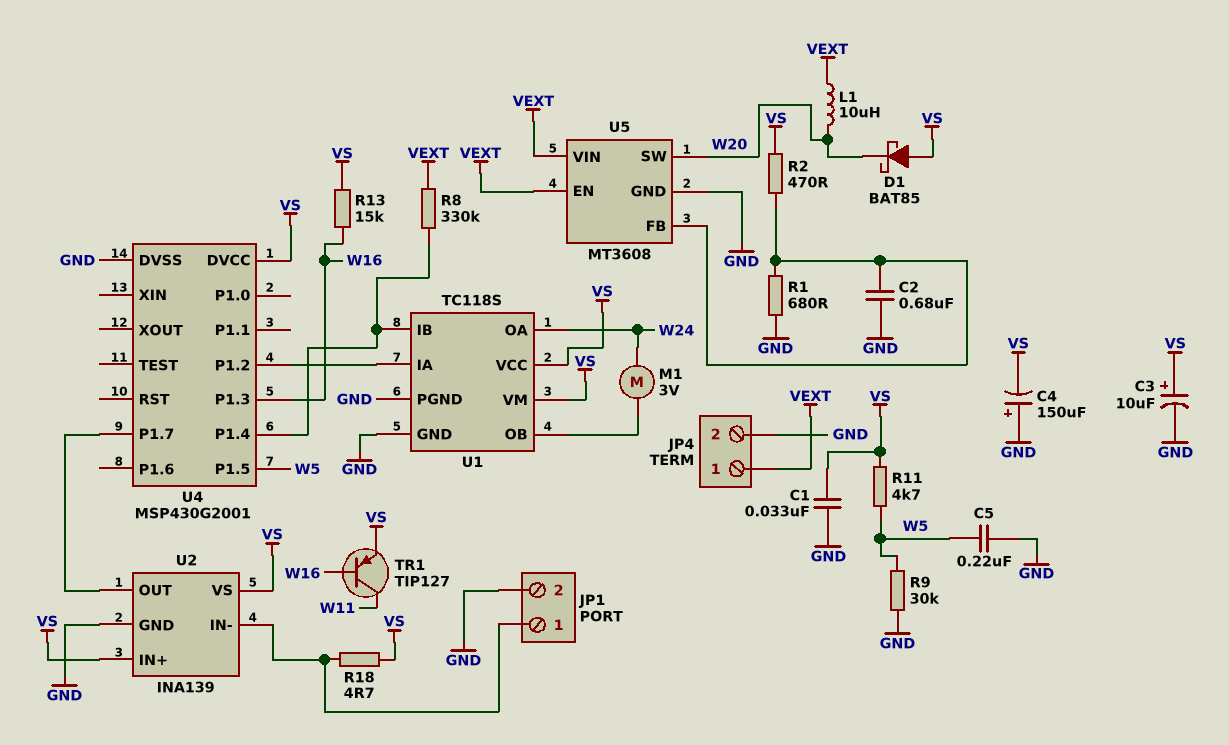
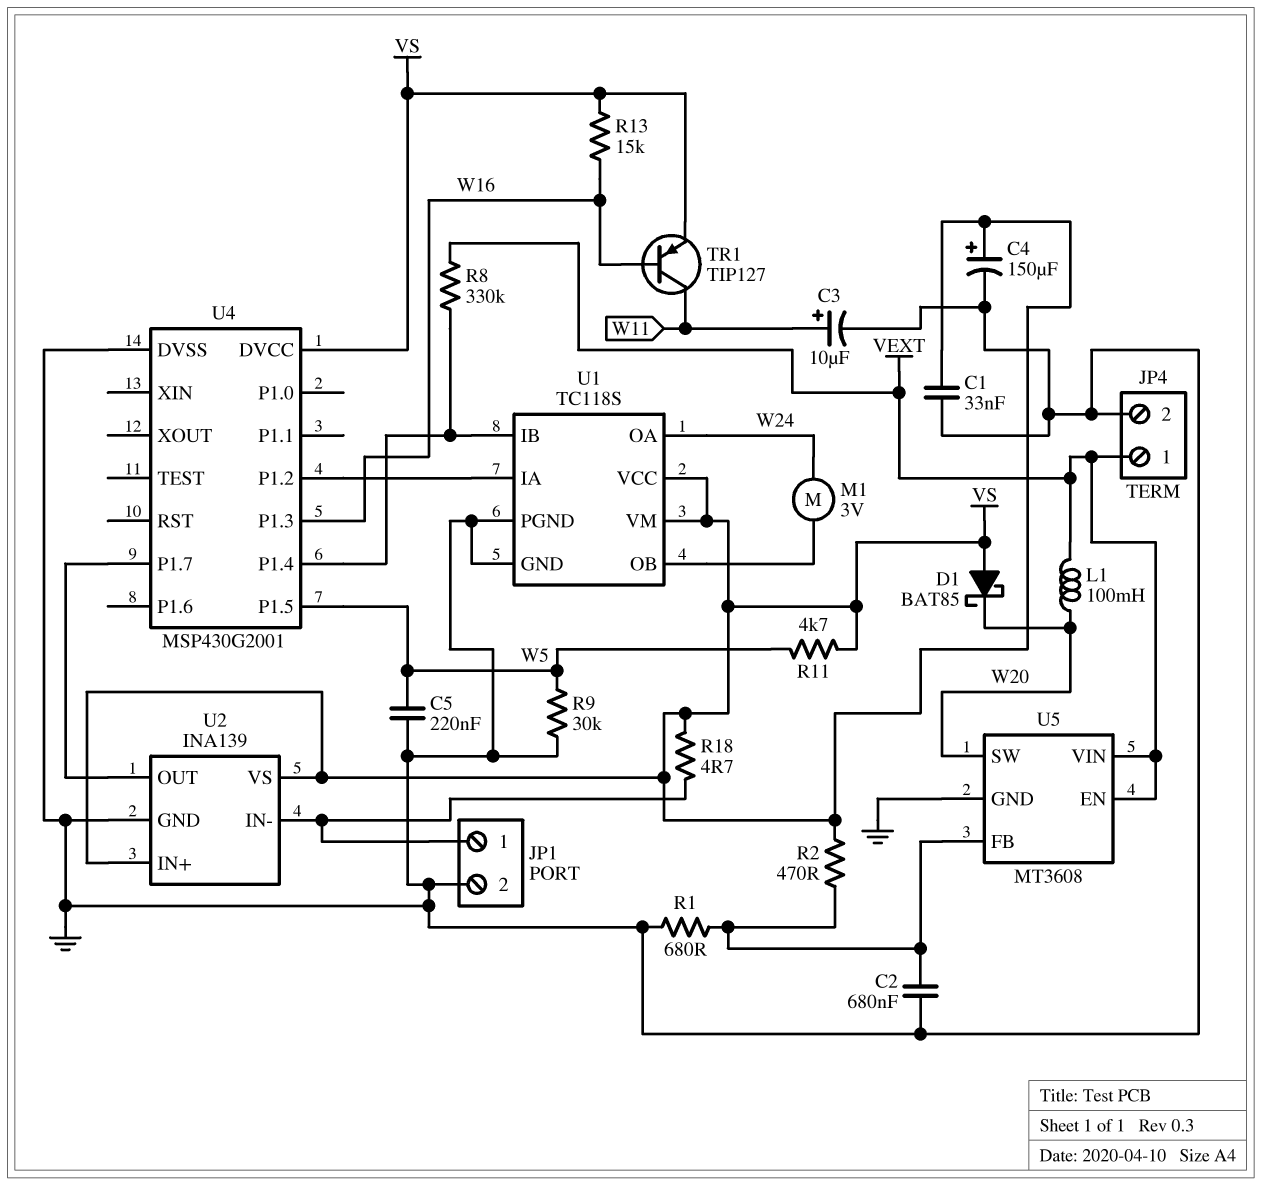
C3: 10uF (plus VS, minus GND) -> 10uF (plus W11, minus GND)
C4: 150uF (plus GND, minus VS) -> 150uF (plus VS, minus GND)
L1: 10uH (VEXT, W20) -> 100mH (VEXT, W20)

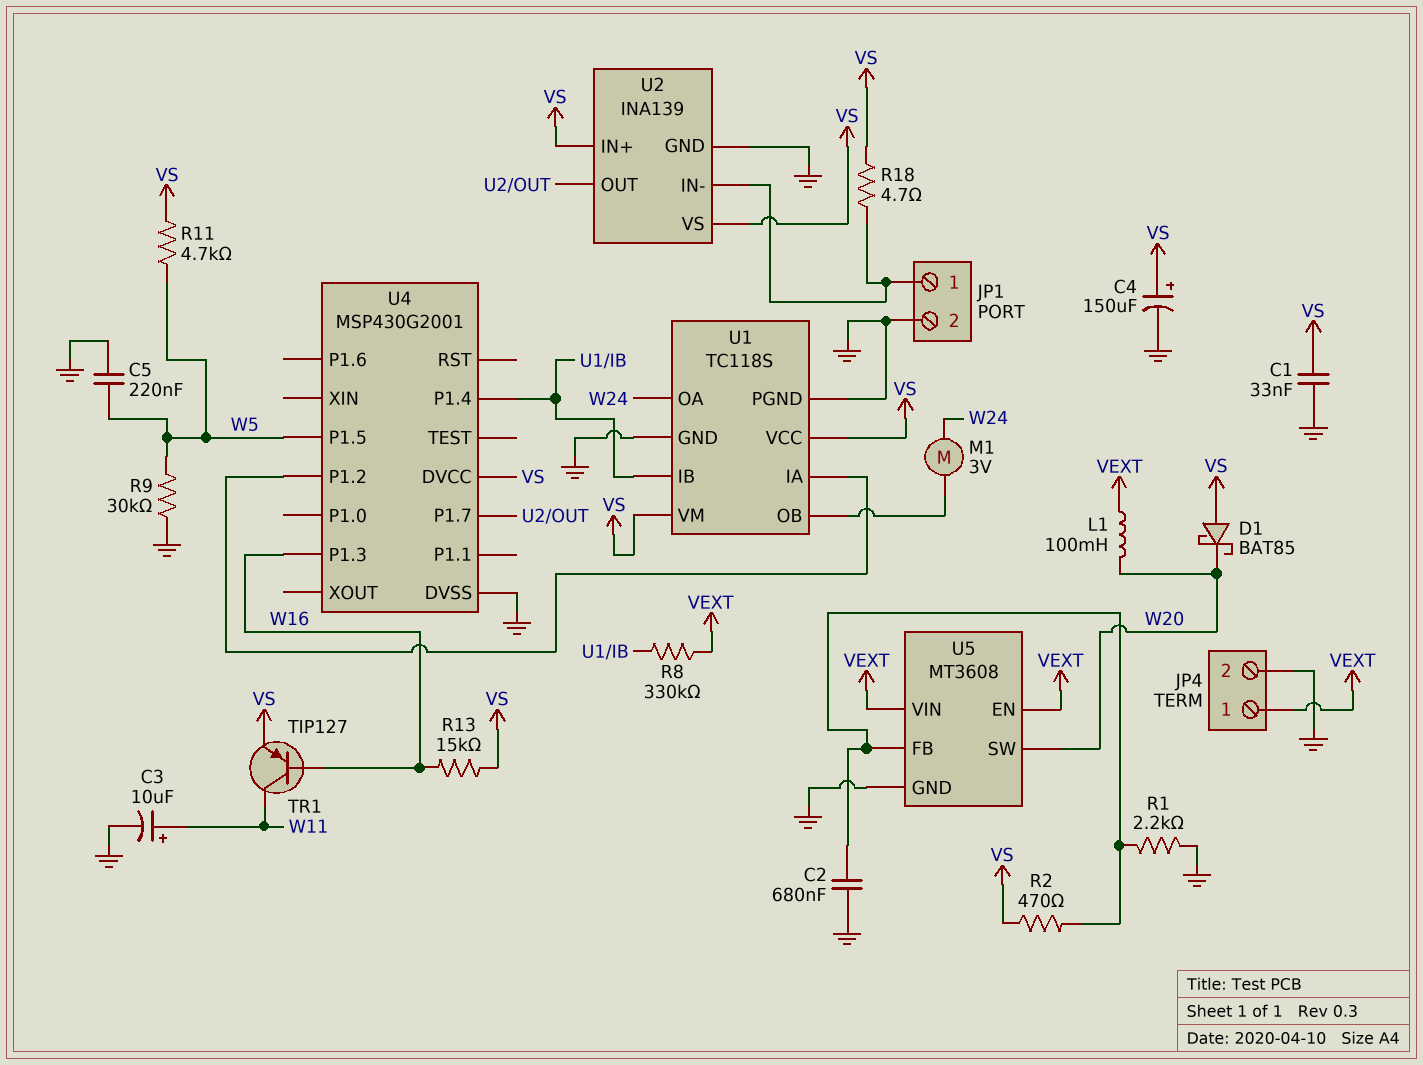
R1: 680 (GND, U5/FB) -> 2.2k (GND, U5/FB)

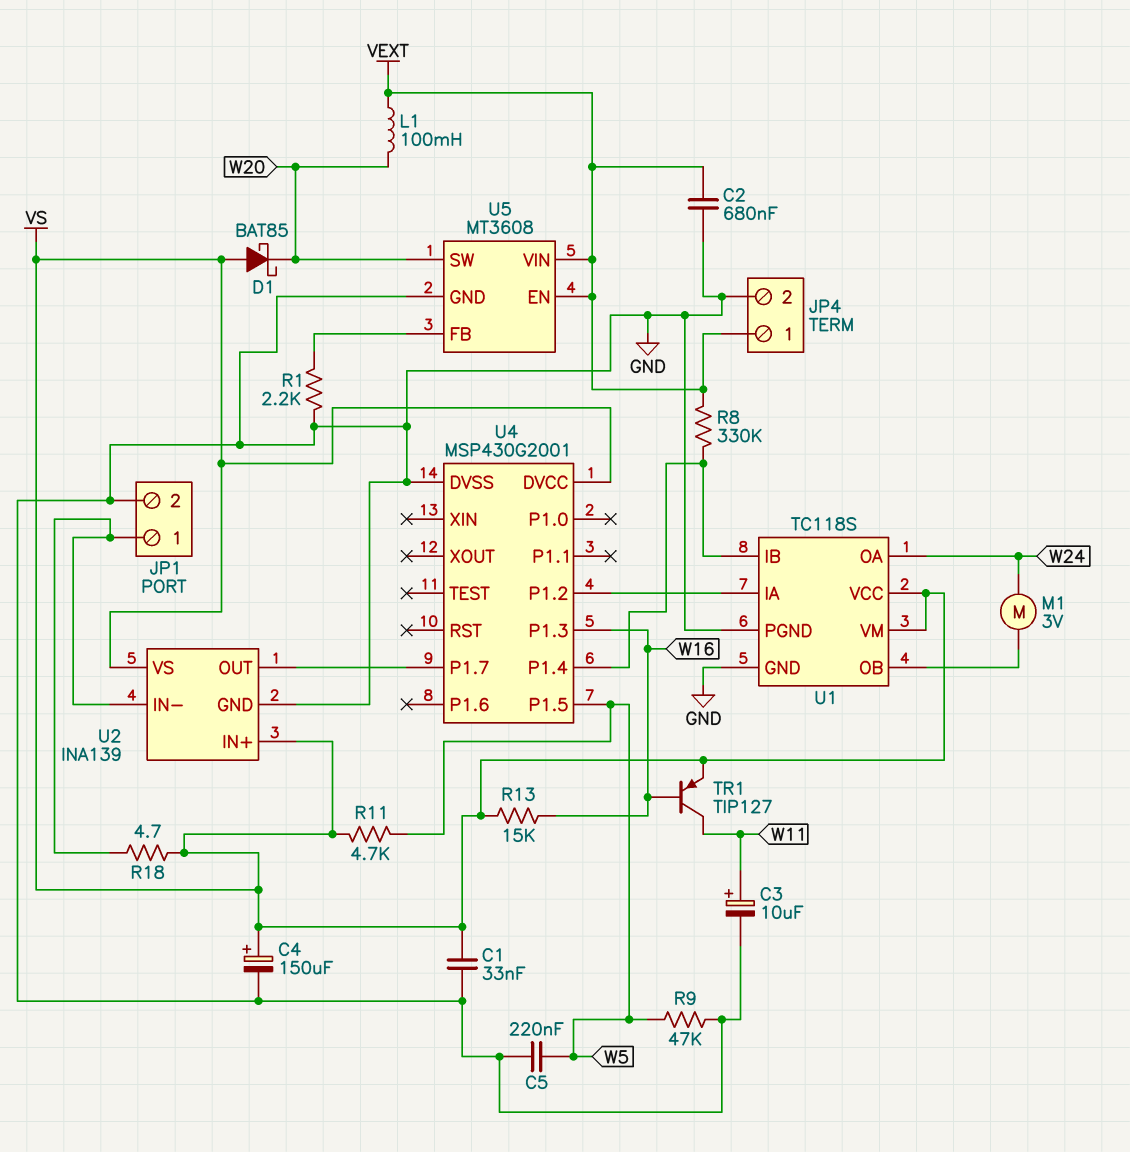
C2: 680nF (GND, U5/FB) -> 680nF (GND, VEXT)
R2: 470 (U5/FB, VS) -> none
R9: 30k (GND, W5) -> 47k (GND, W5)

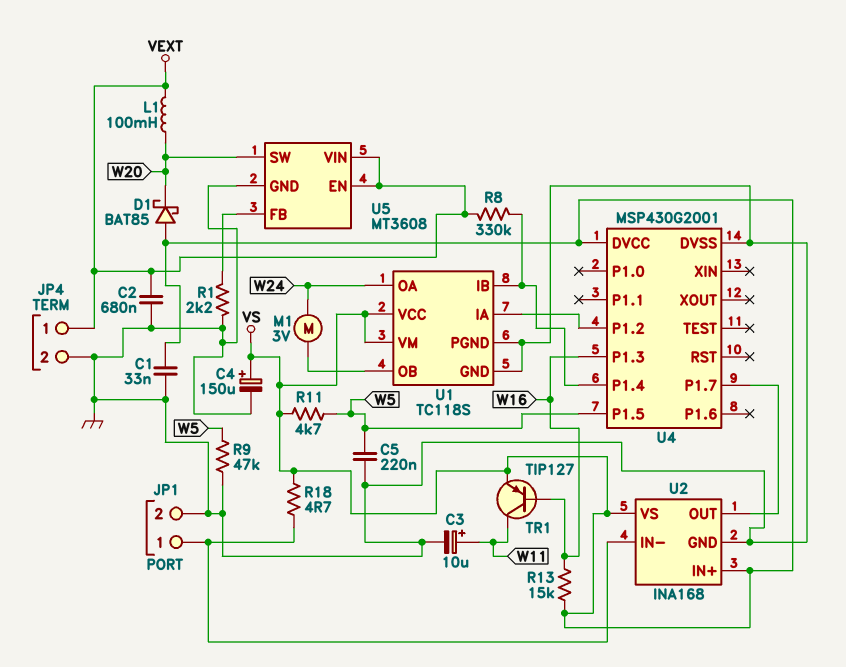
U2: INA139 -> INA168

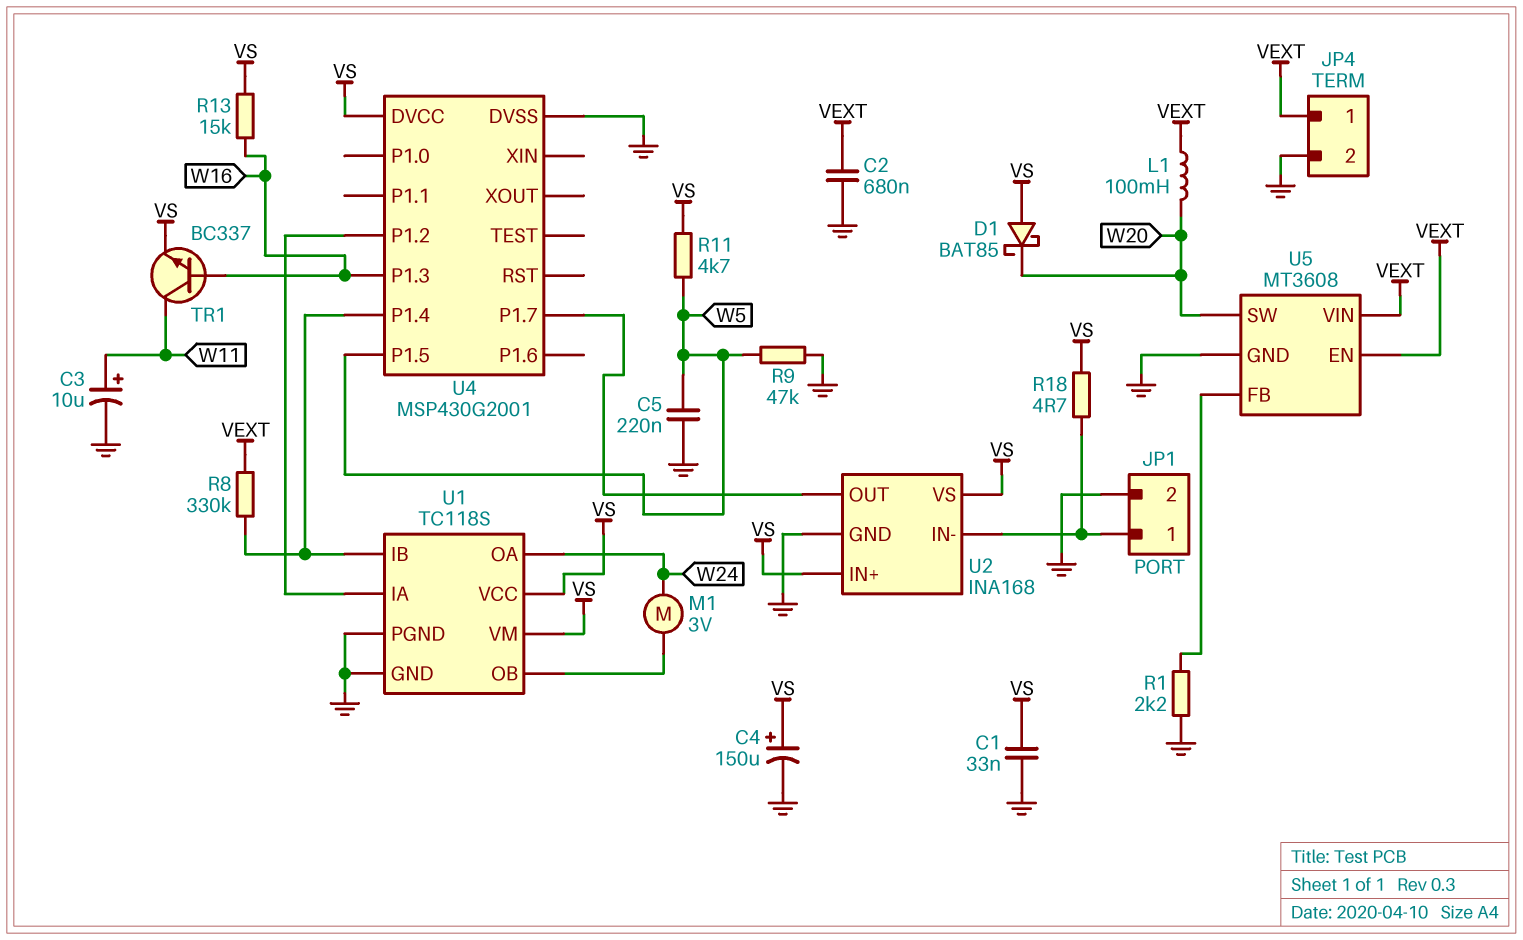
TR1: PNP TIP127 (B W16, C W11, E VS) -> NPN BC337 (B W16, C W11, E VS)

